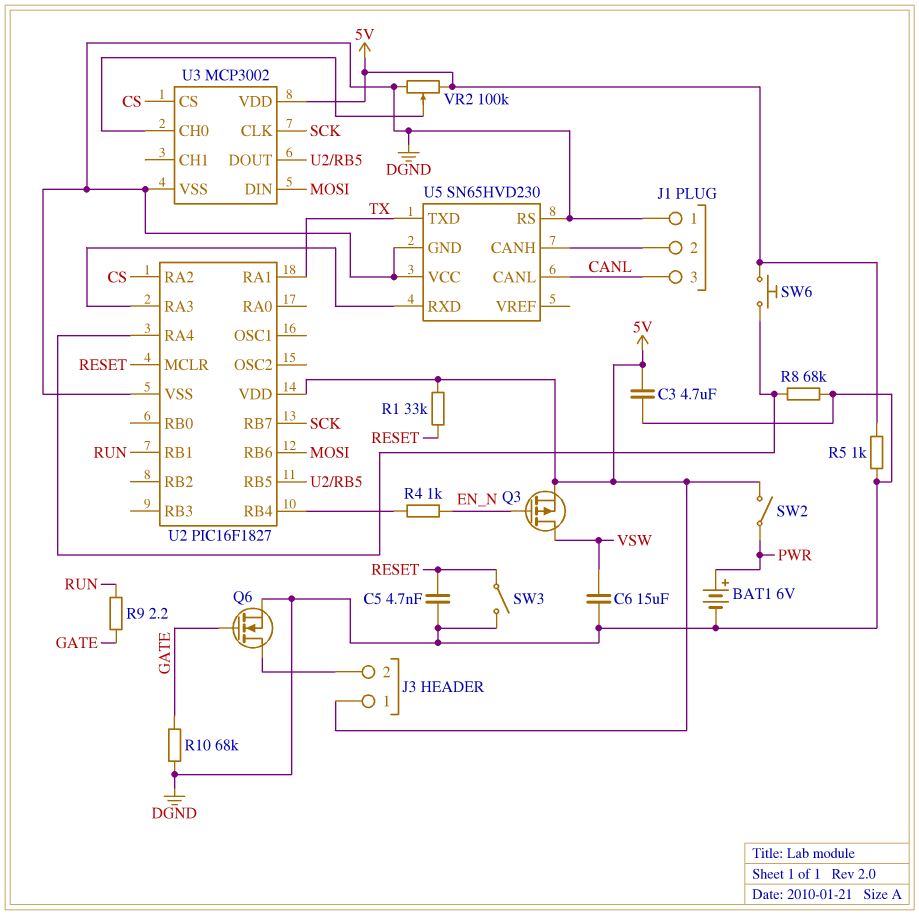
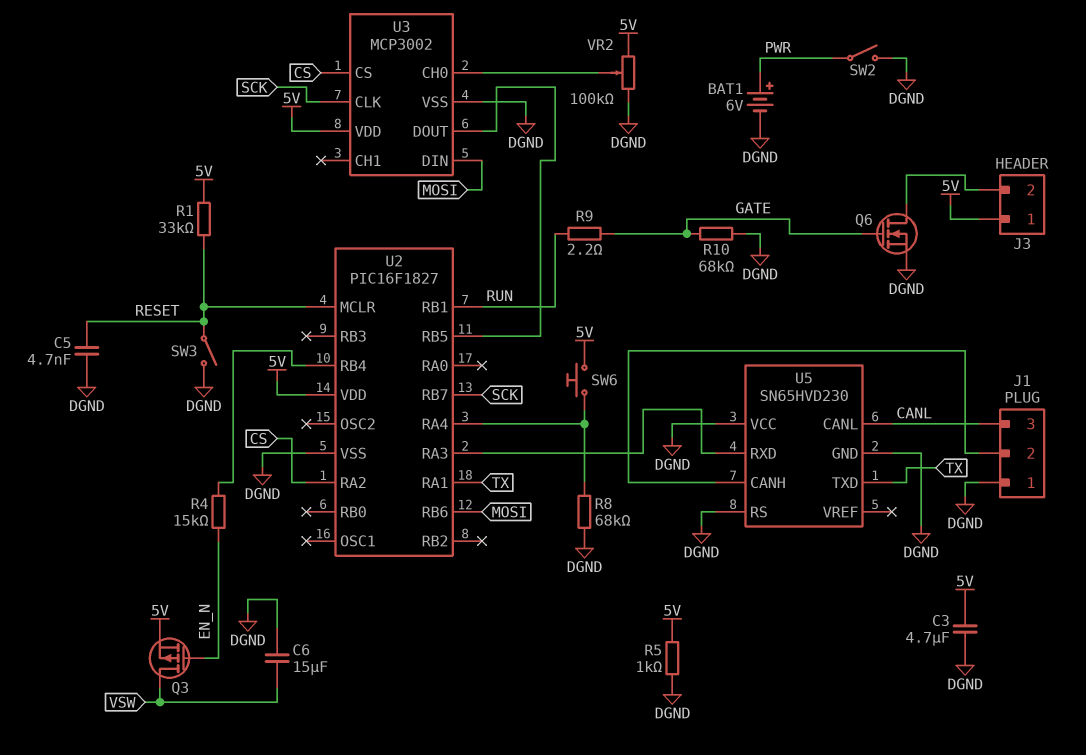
R4: 1k (EN_N, U2/RB4) -> 15k (EN_N, U2/RB4)
SW2: switch (5V, PWR) -> switch (DGND, PWR)

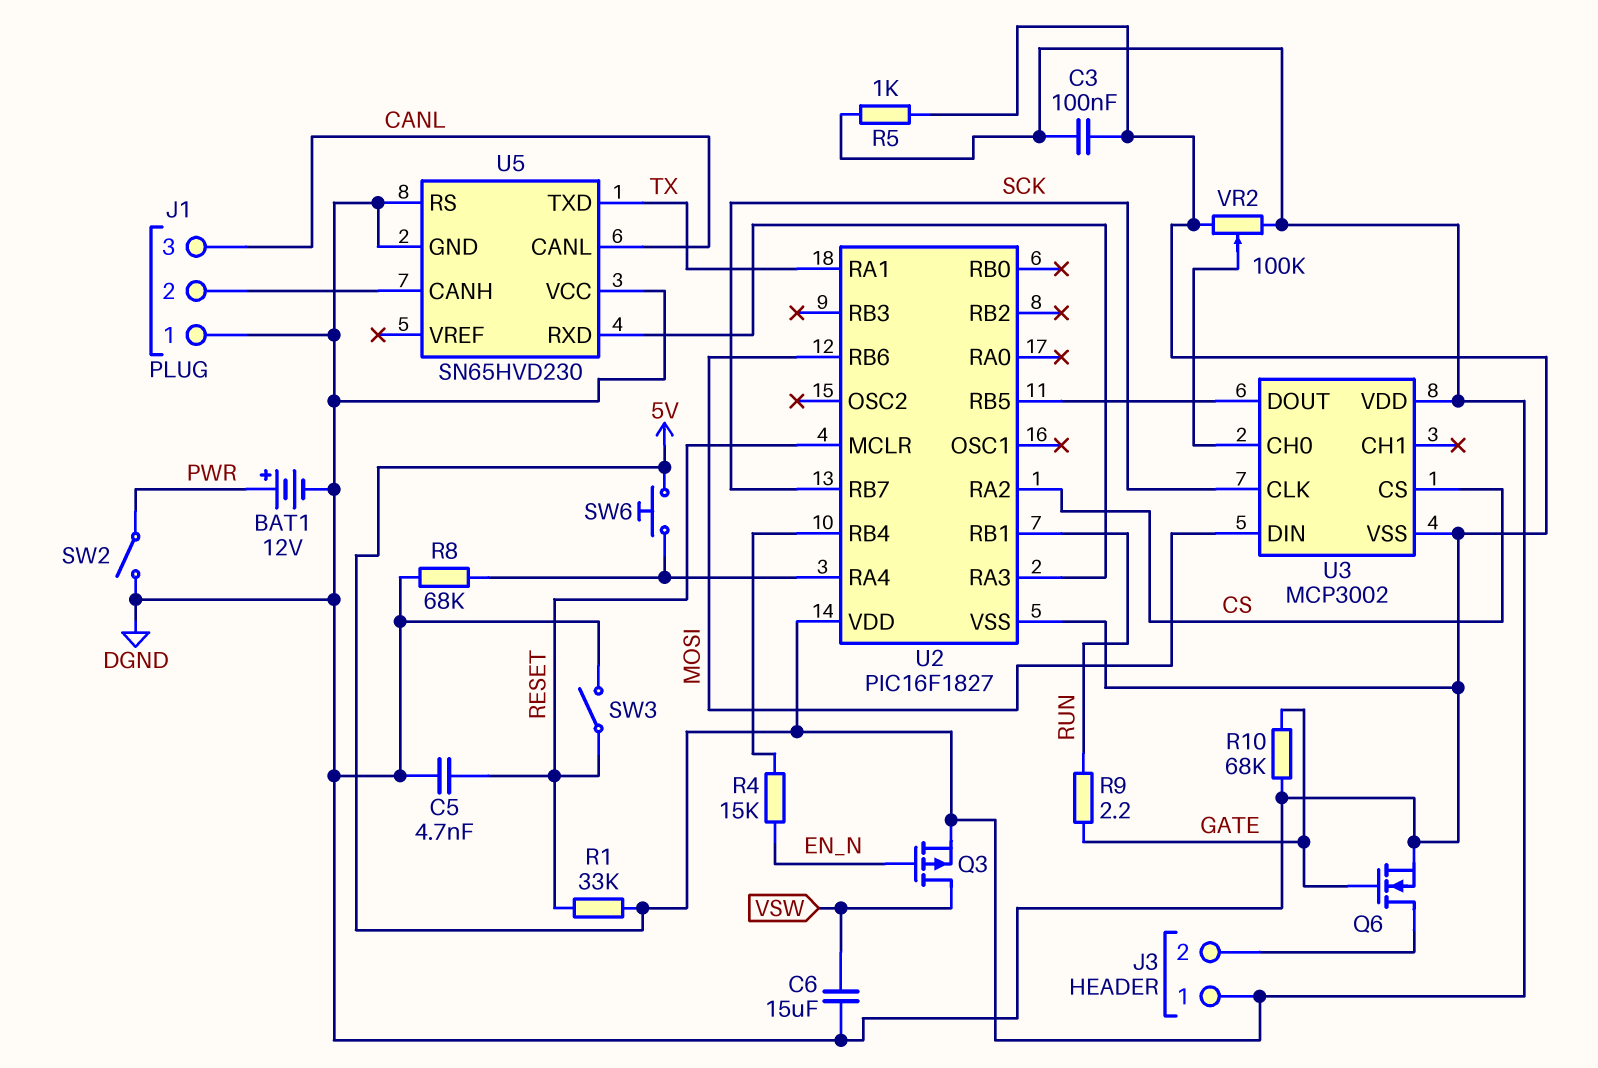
BAT1: 6V (plus PWR, minus DGND) -> 12V (plus PWR, minus DGND)
C3: 4.7uF (5V, DGND) -> 100nF (5V, DGND)

